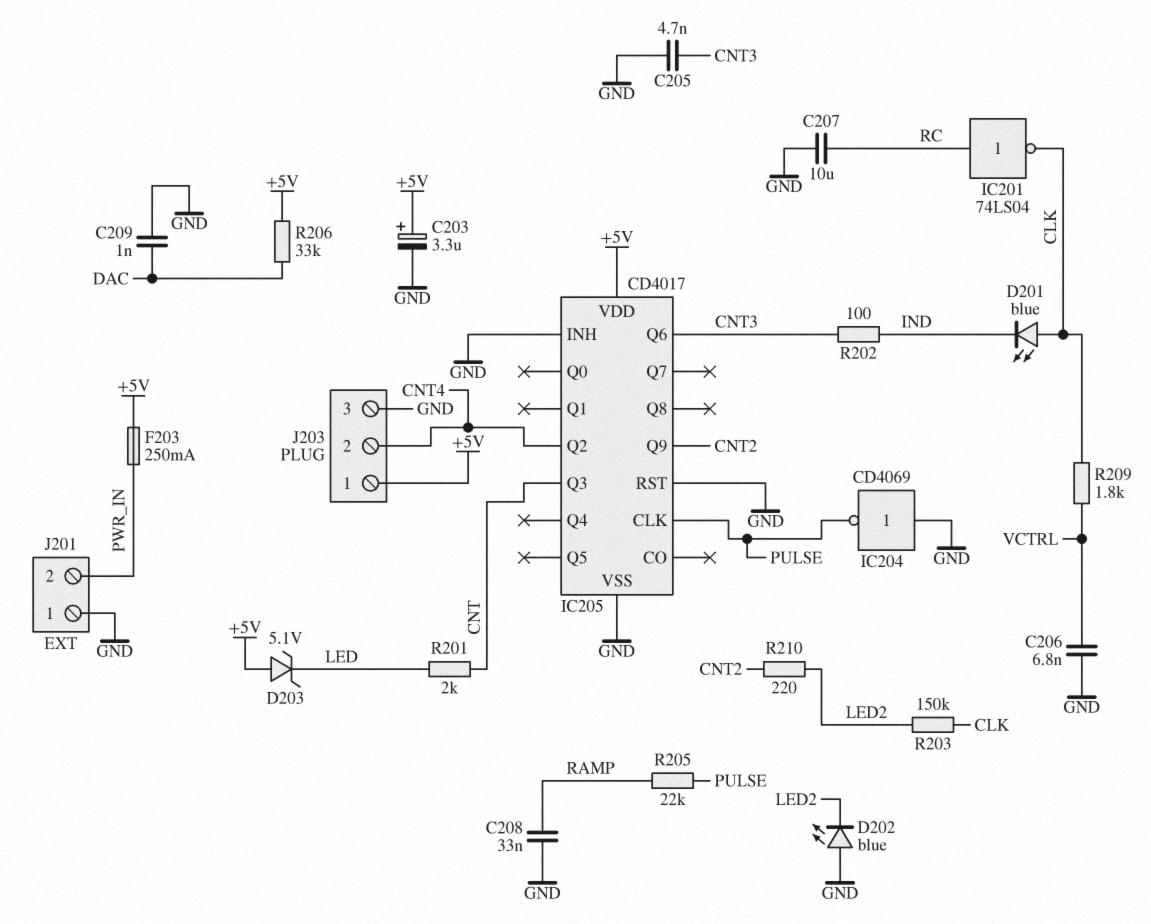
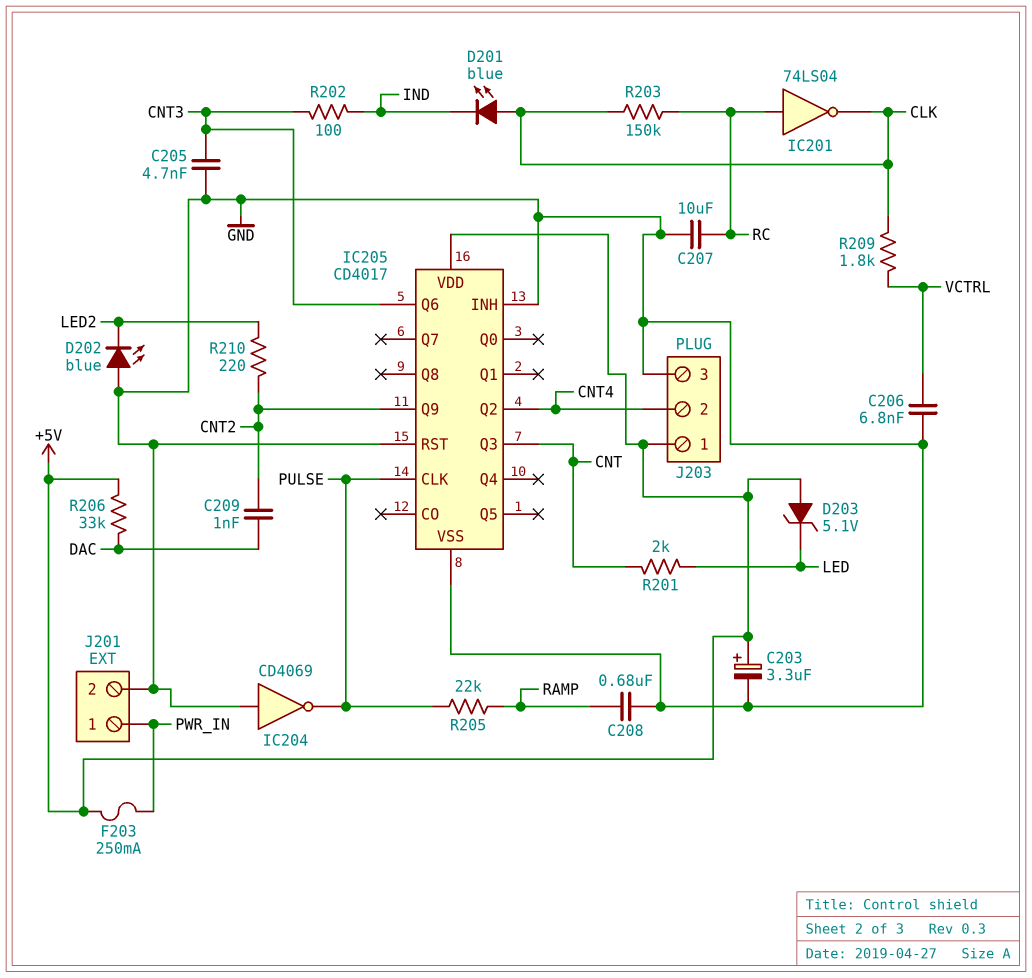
C208: 33nF (GND, RAMP) -> 680nF (GND, RAMP)
C209: 1nF (DAC, GND) -> 1nF (CNT2, DAC)
J201 pin 1: GND -> PWR_IN
J201 pin 2: PWR_IN -> GND
R203: 150k (CLK, LED2) -> 150k (CLK, RC)

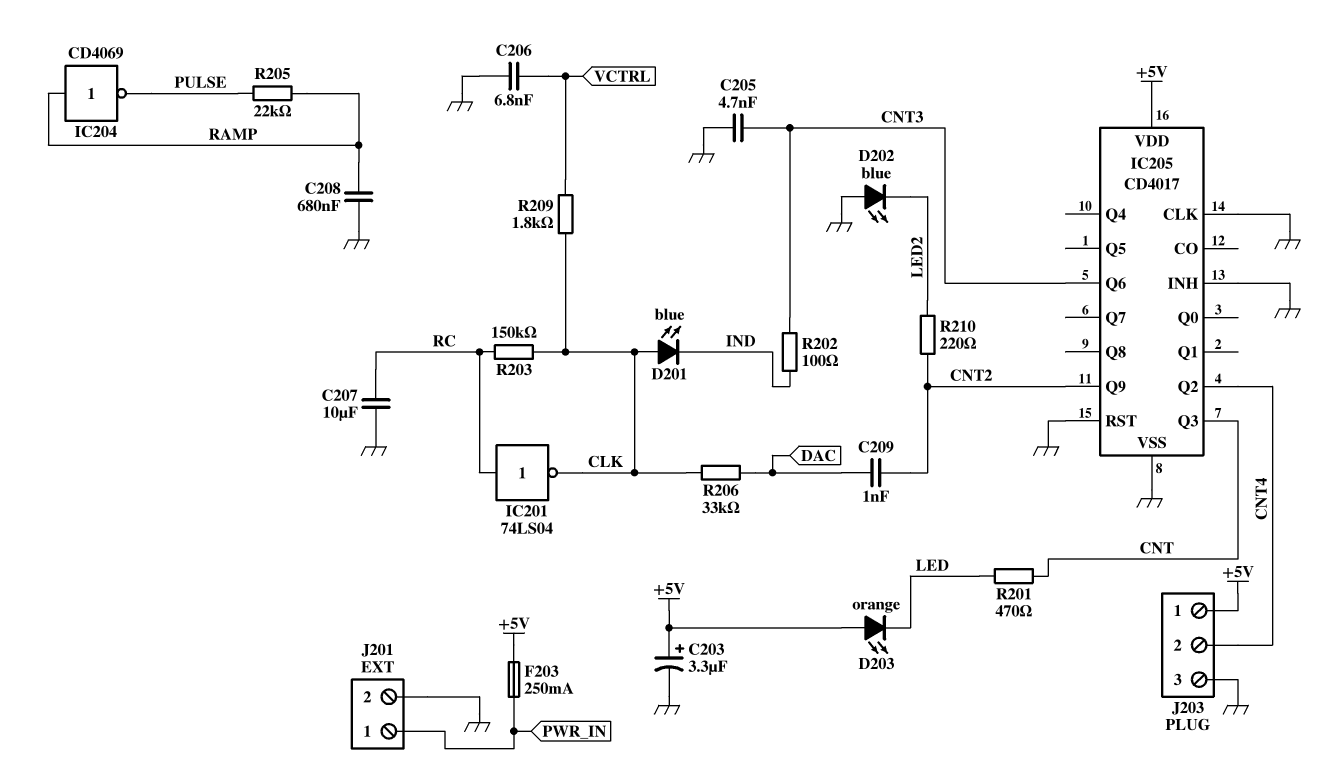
D203: zener 5.1V (A +5V, K LED) -> LED orange (A +5V, K LED)
IC204: NOT CD4069 (in GND, out PULSE) -> NOT CD4069 (in RAMP, out PULSE)
IC205 pin CLK: PULSE -> GND
R201: 2k (CNT, LED) -> 470 (CNT, LED)
R206: 33k (+5V, DAC) -> 33k (CLK, DAC)

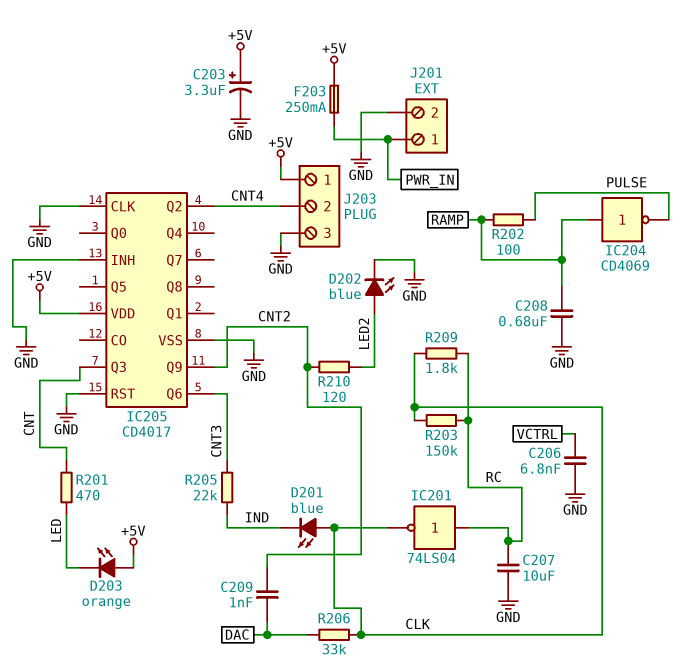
C205: 4.7nF (CNT3, GND) -> none
D202: LED blue (A GND, K LED2) -> LED blue (A LED2, K GND)
R202: 100 (CNT3, IND) -> 100 (PULSE, RAMP)
R205: 22k (PULSE, RAMP) -> 22k (CNT3, IND)
R209: 1.8k (CLK, VCTRL) -> 1.8k (CLK, RC)
R210: 220 (CNT2, LED2) -> 120 (CNT2, LED2)

